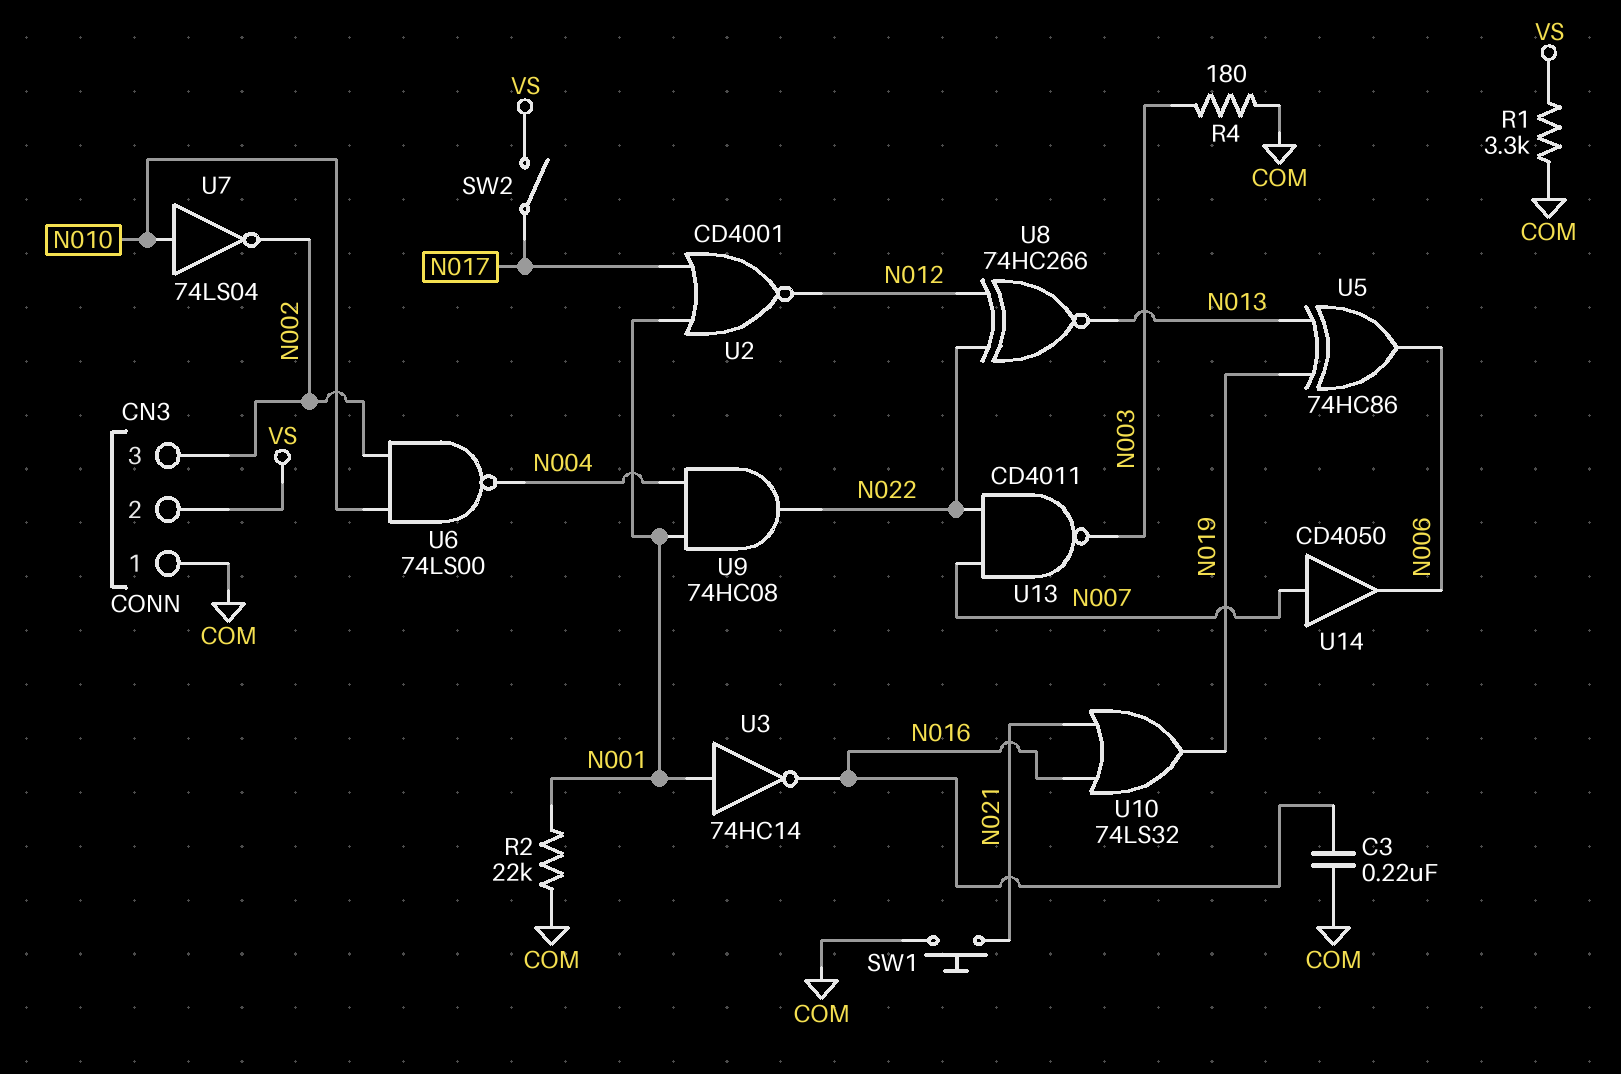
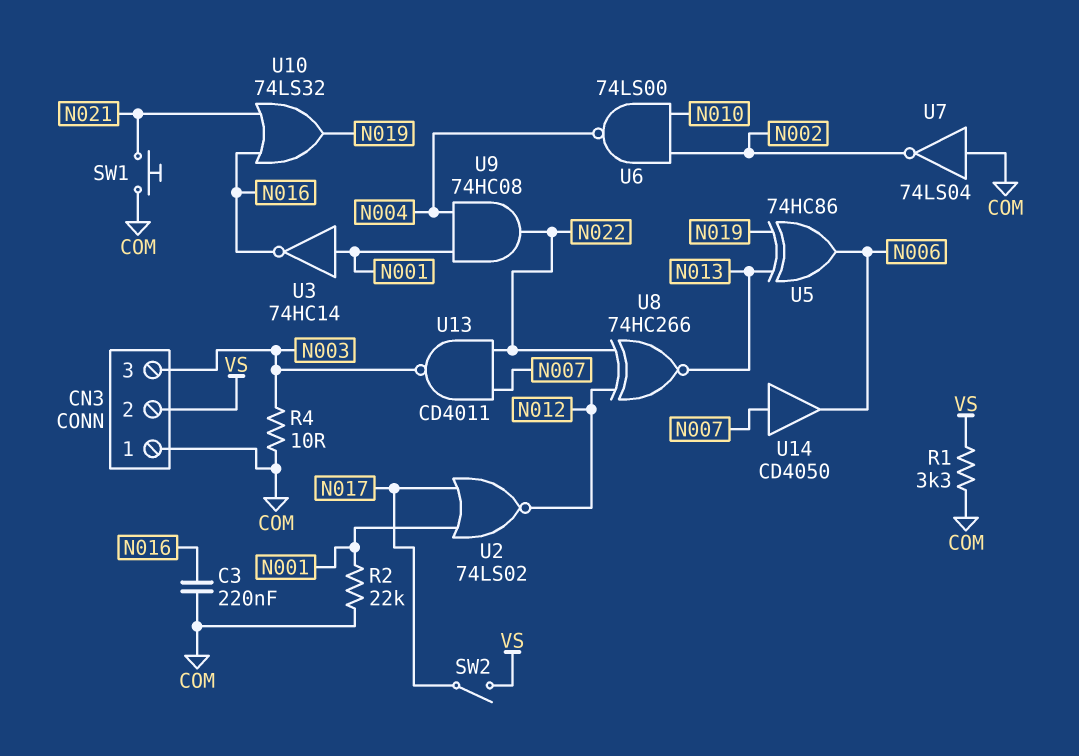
CN3 pin 3: N002 -> N003
R4: 180 (COM, N003) -> 10 (COM, N003)
U2: NOR CD4001 (in N001, in N017, out N012) -> NOR 74LS02 (in N001, in N017, out N012)
U7: NOT 74LS04 (in N010, out N002) -> NOT 74LS04 (in COM, out N002)

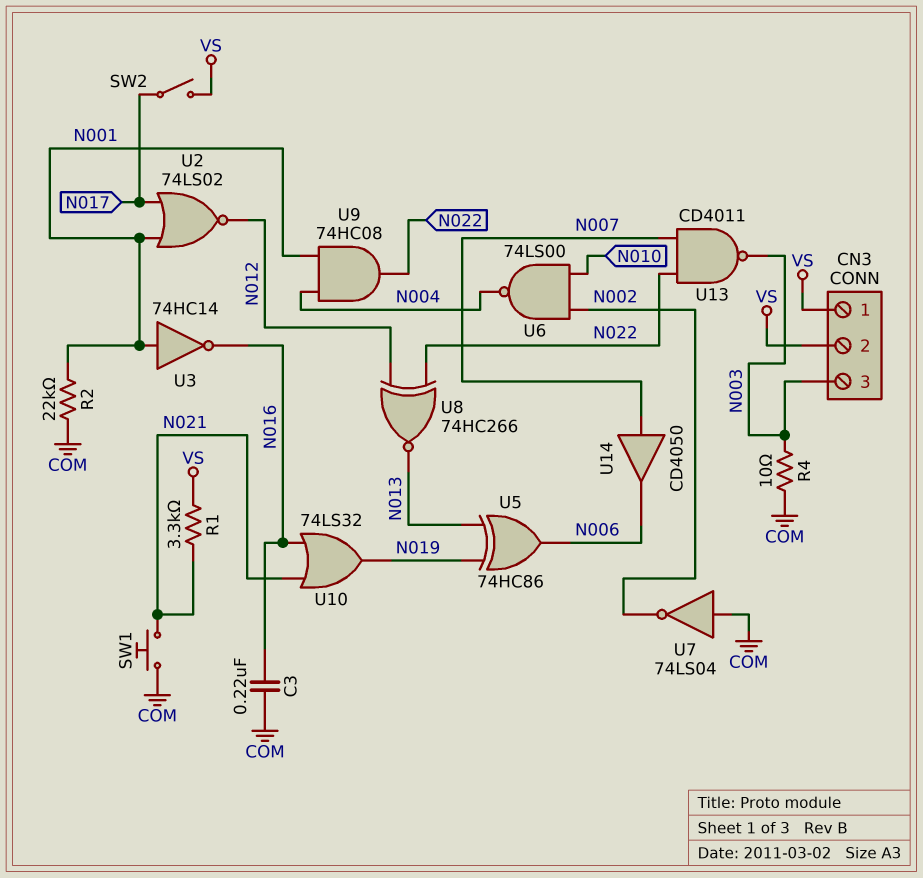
CN3 pin 1: COM -> VS
R1: 3.3k (COM, VS) -> 3.3k (N021, VS)

